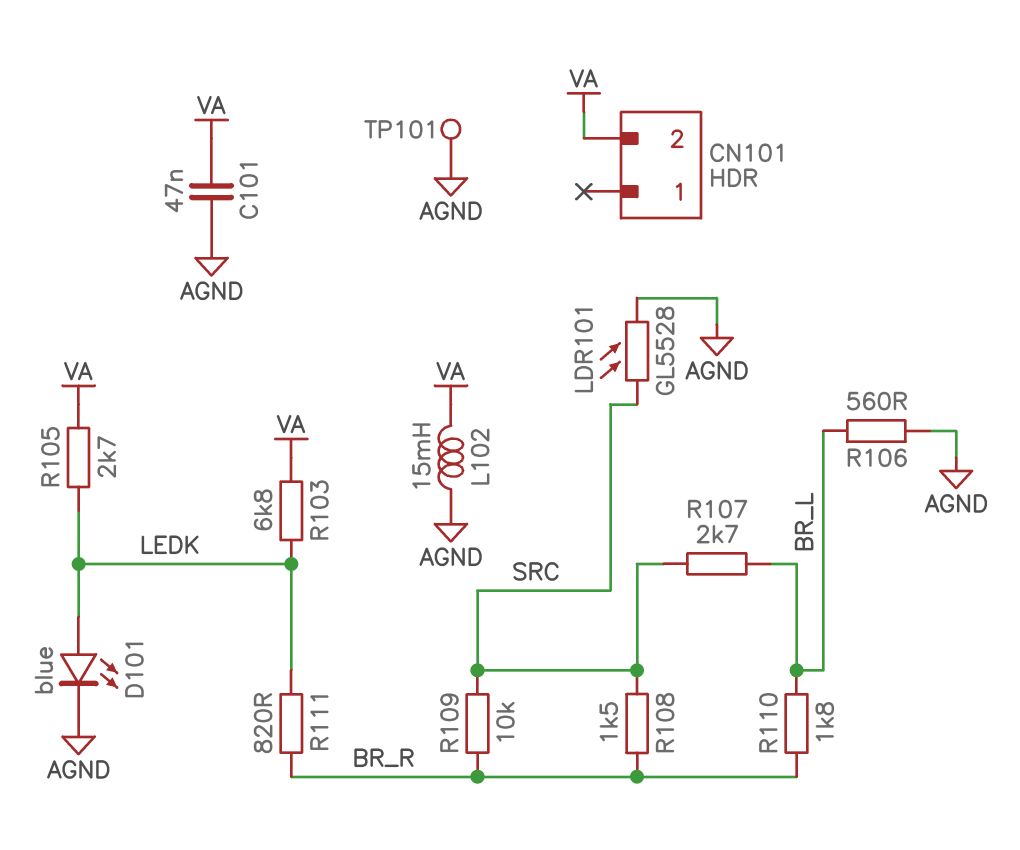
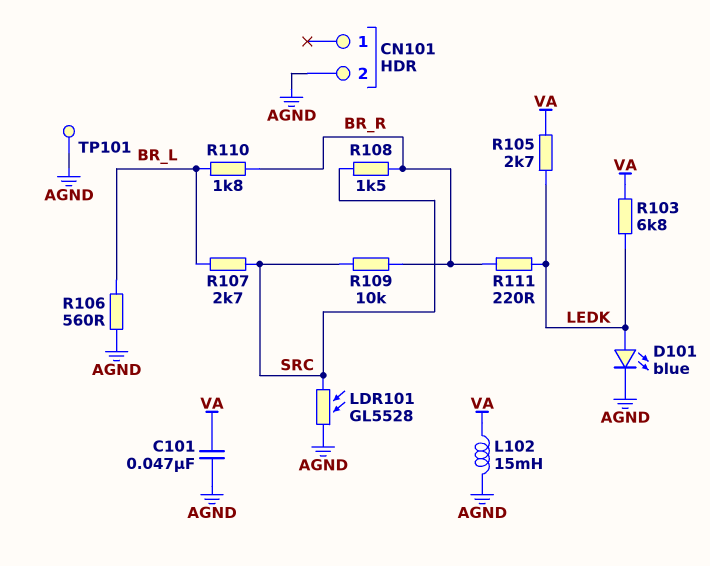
CN101 pin 2: VA -> AGND
R111: 820 (BR_R, LEDK) -> 220 (BR_R, LEDK)

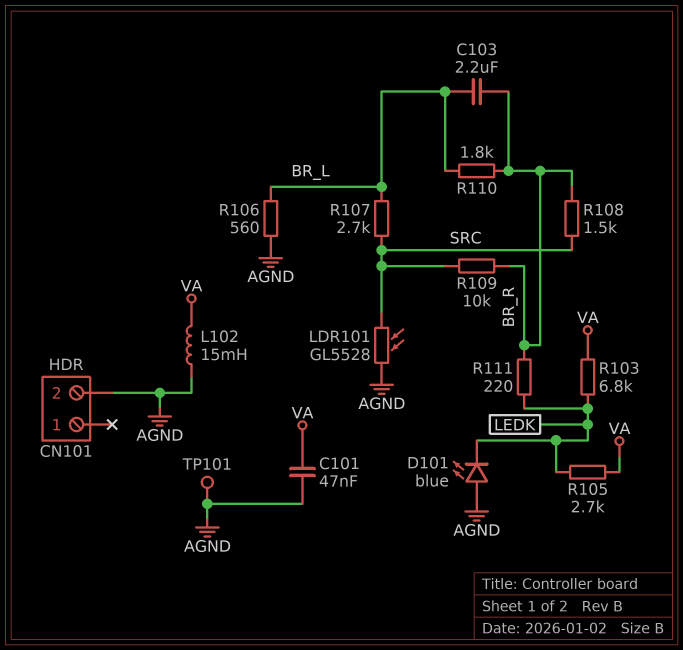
C103: none -> 2.2uF (BR_L, BR_R)
D101: LED blue (A LEDK, K AGND) -> LED blue (A AGND, K LEDK)

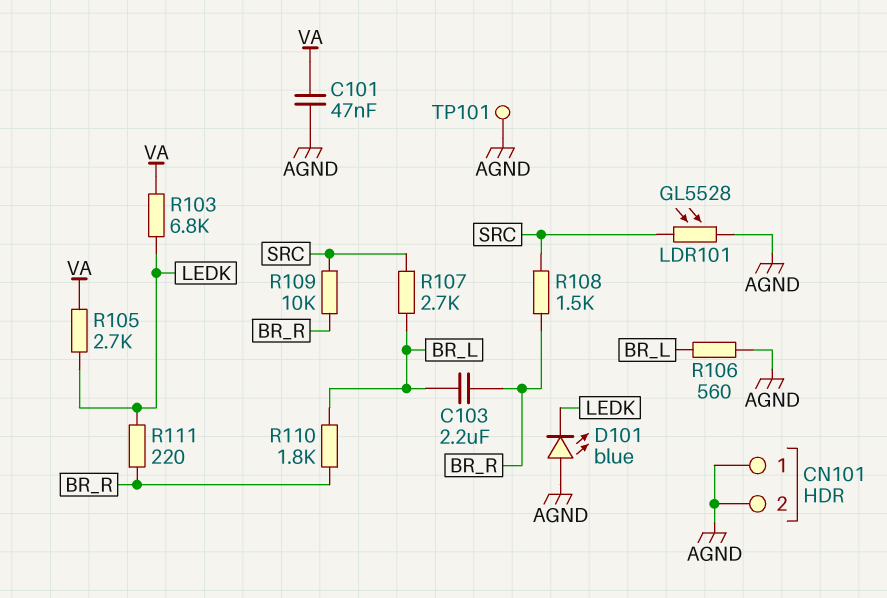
CN101 pin 1: none -> AGND
L102: 15mH (AGND, VA) -> none

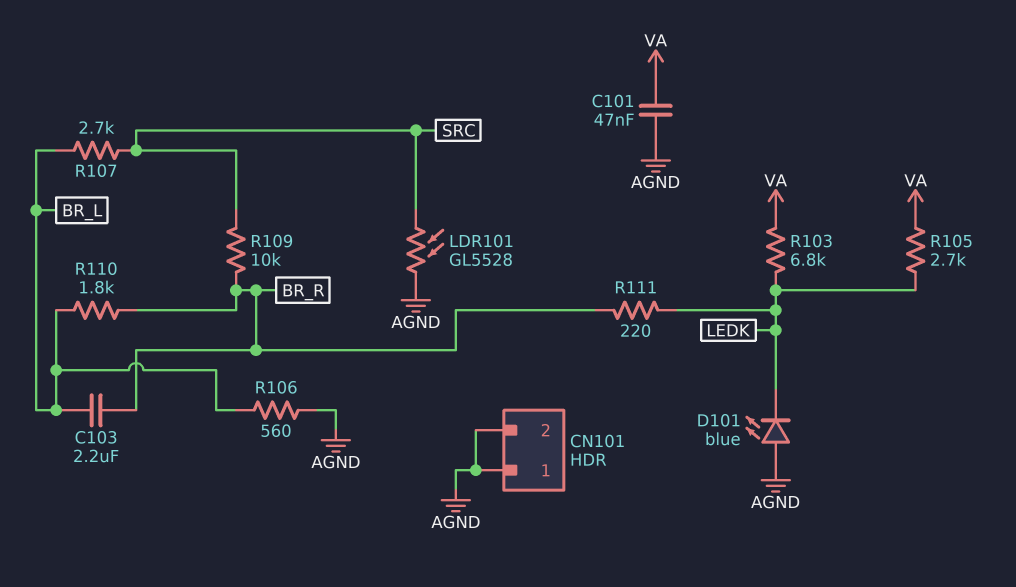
R108: 1.5k (BR_R, SRC) -> none
TP101: test point (AGND) -> none

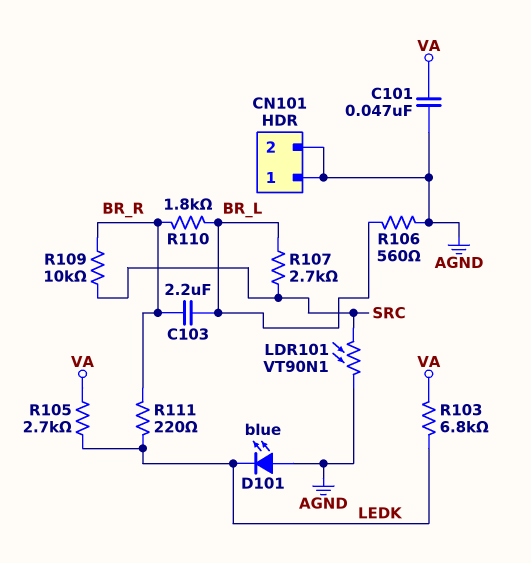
LDR101: GL5528 (AGND, SRC) -> VT90N1 (AGND, SRC)

